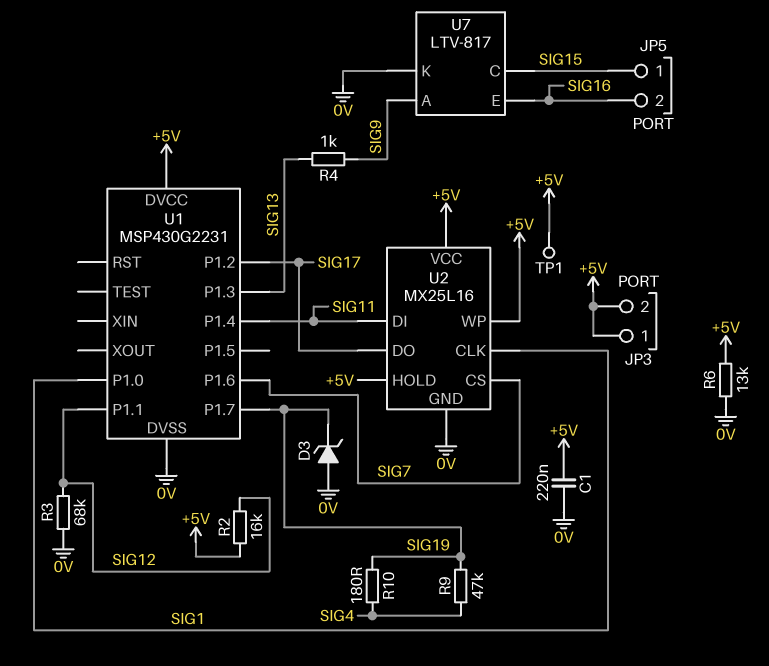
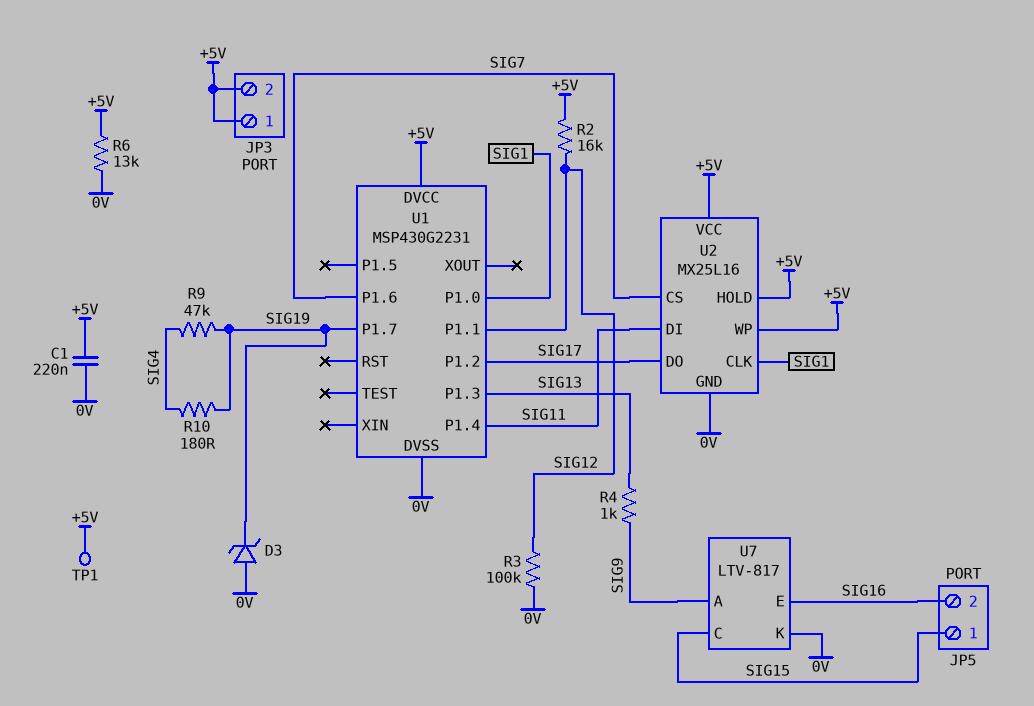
R3: 68k (0V, SIG12) -> 100k (0V, SIG12)

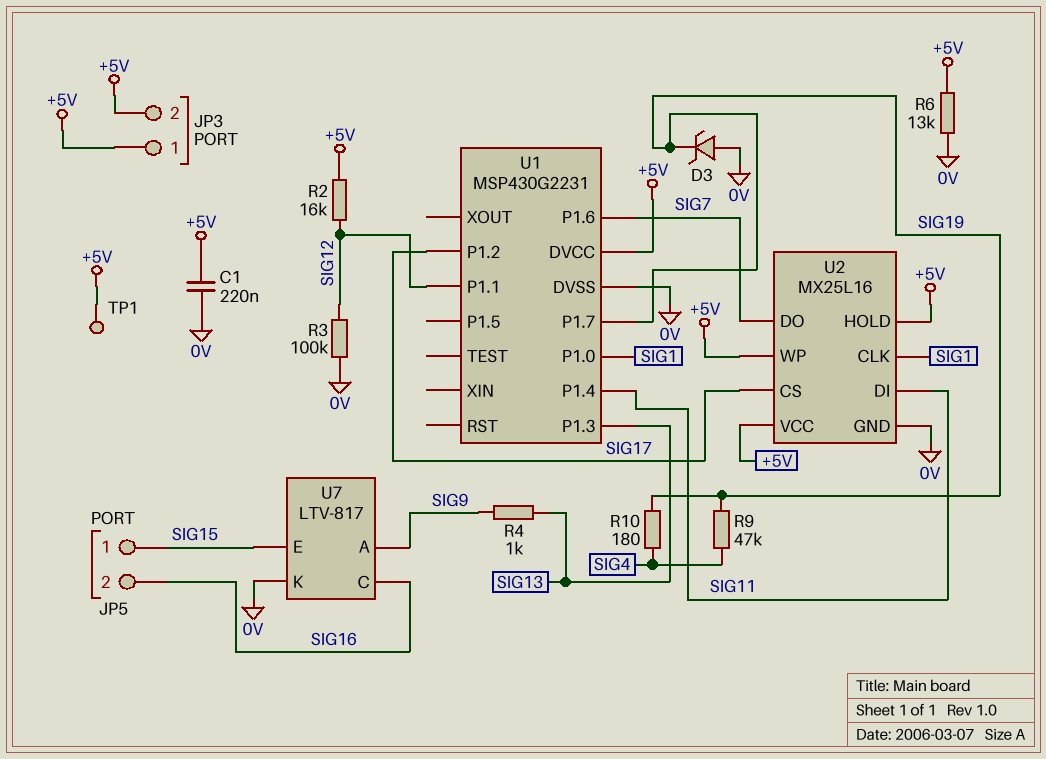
U2 pin CS: SIG7 -> SIG17
U2 pin DO: SIG17 -> SIG7
U7 pin C: SIG15 -> SIG16
U7 pin E: SIG16 -> SIG15

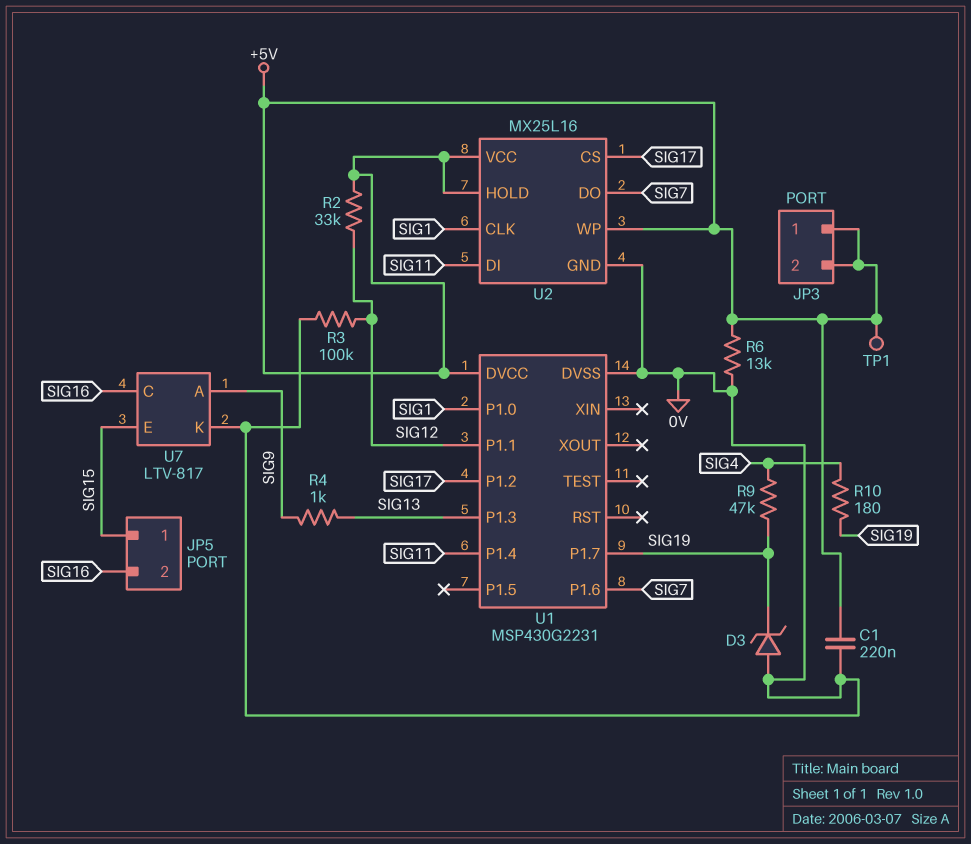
R2: 16k (+5V, SIG12) -> 33k (+5V, SIG12)

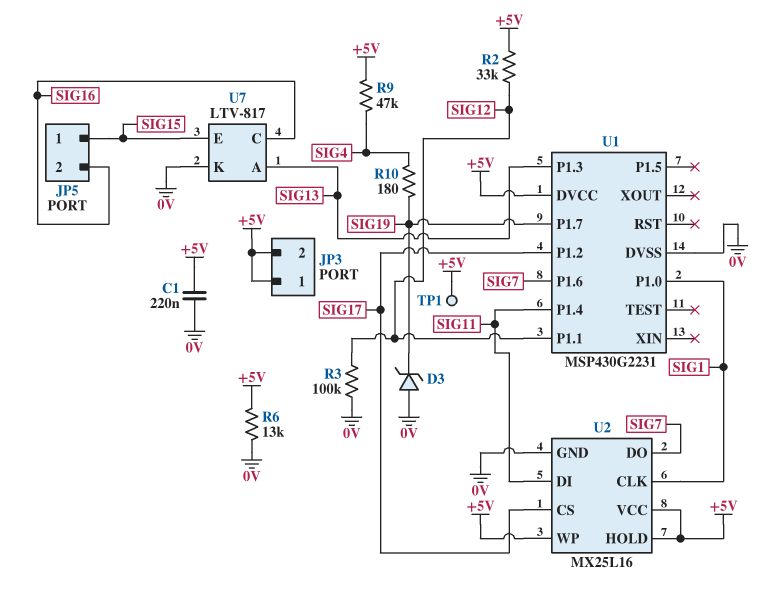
R4: 1k (SIG9, SIG13) -> none
R9: 47k (SIG4, SIG19) -> 47k (+5V, SIG4)
U7 pin A: SIG9 -> SIG13

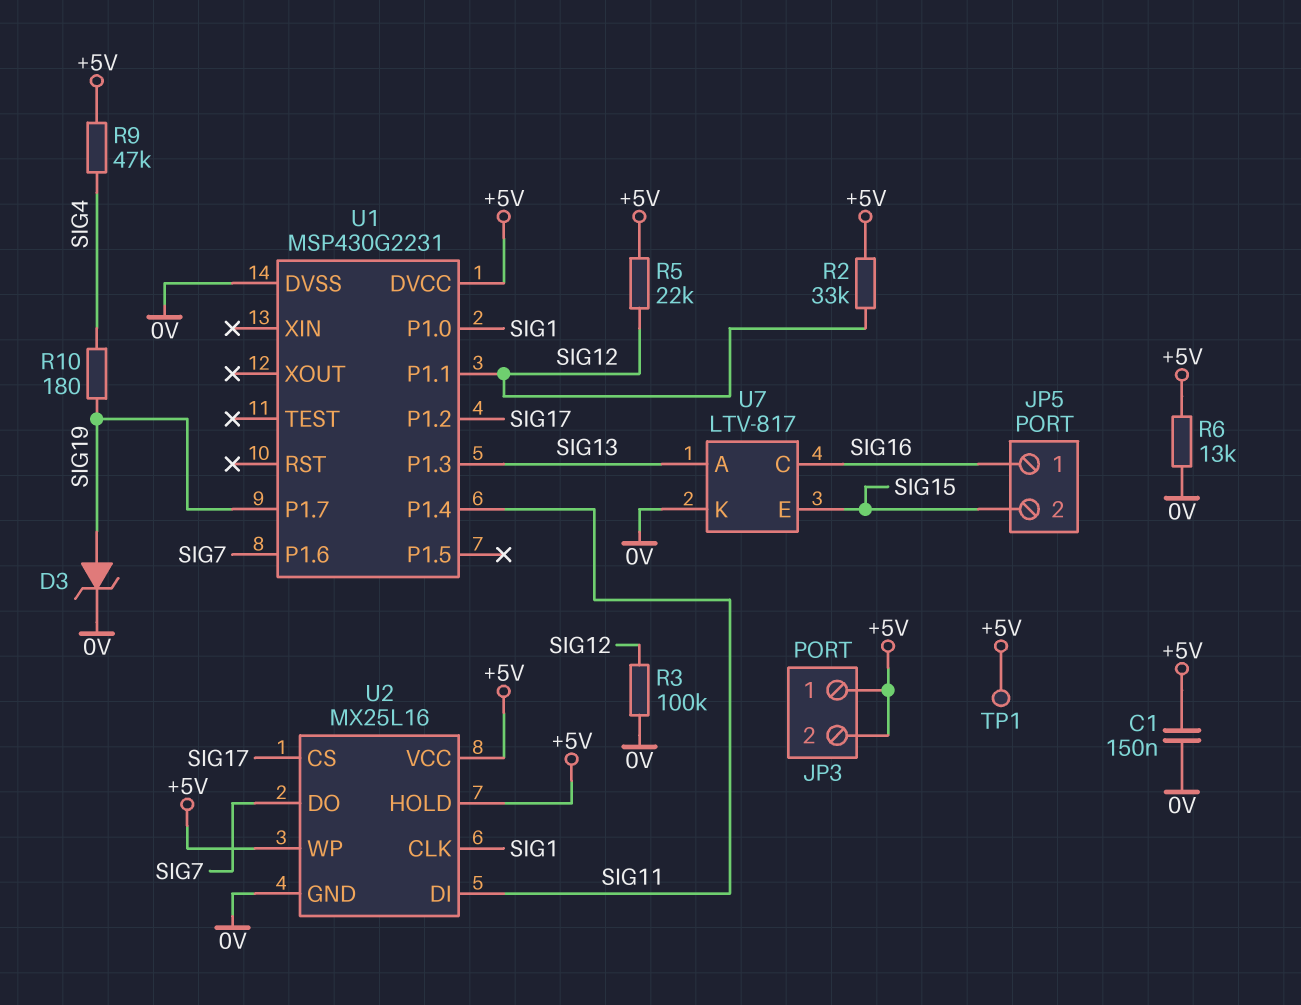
C1: 220nF (+5V, 0V) -> 150nF (+5V, 0V)
D3: zener (A 0V, K SIG19) -> zener (A SIG19, K 0V)
JP5 pin 1: SIG15 -> SIG16
JP5 pin 2: SIG16 -> SIG15
R5: none -> 22k (+5V, SIG12)

